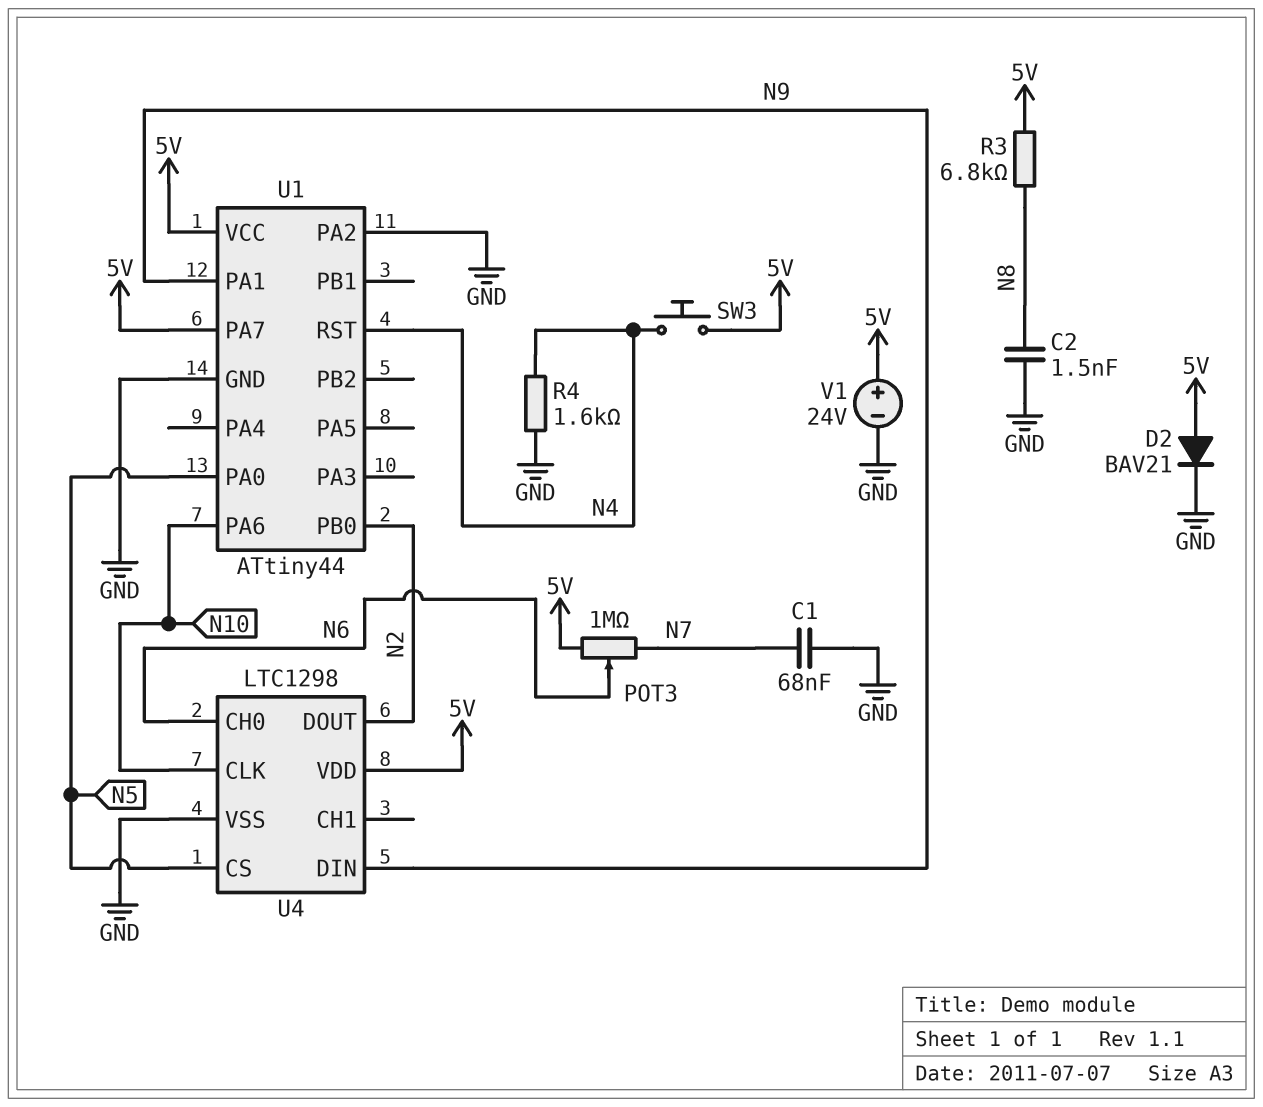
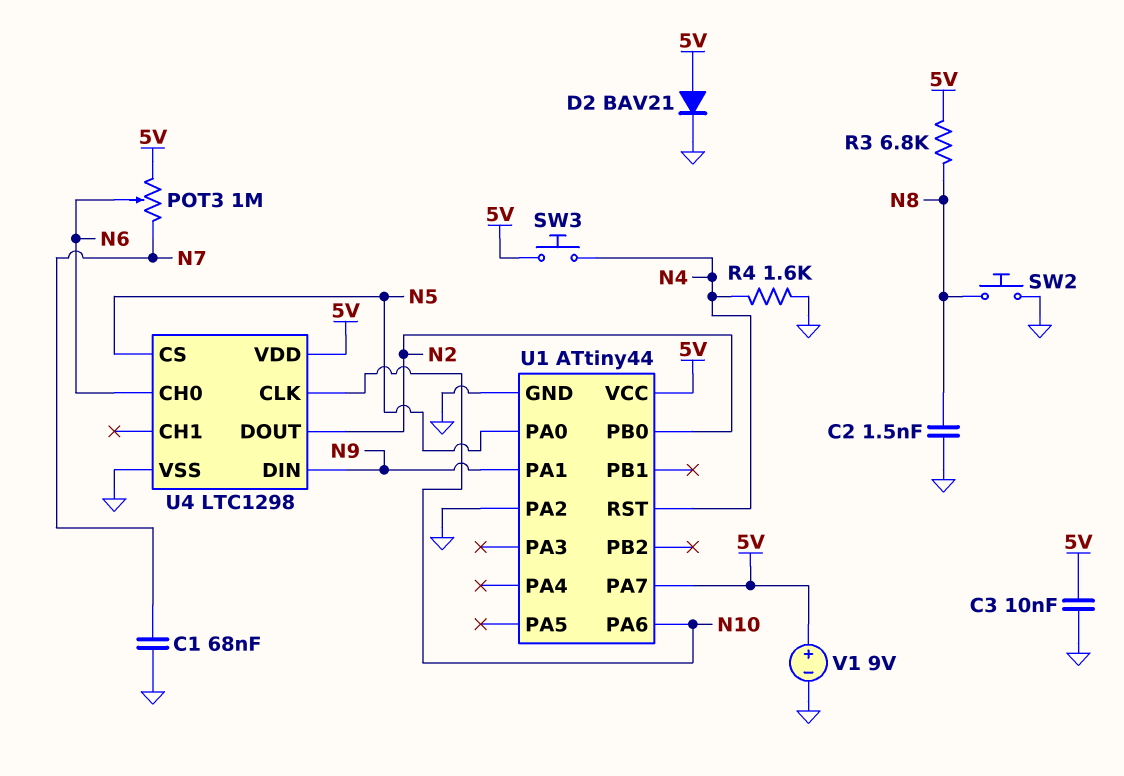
C3: none -> 10nF (5V, GND)
SW2: none -> button (GND, N8)
V1: 24V (plus 5V, minus GND) -> 9V (plus 5V, minus GND)

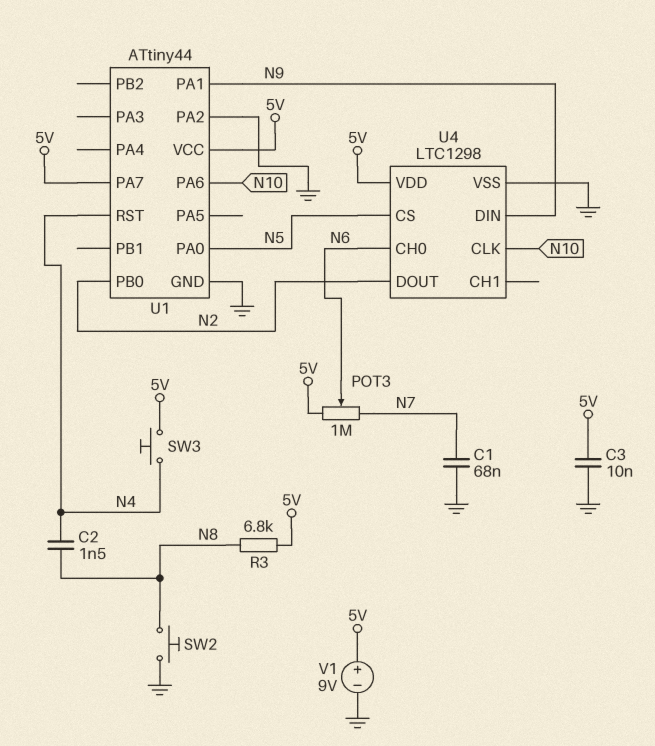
C2: 1.5nF (GND, N8) -> 1.5nF (N4, N8)
D2: diode BAV21 (A 5V, K GND) -> none
R4: 1.6k (GND, N4) -> none

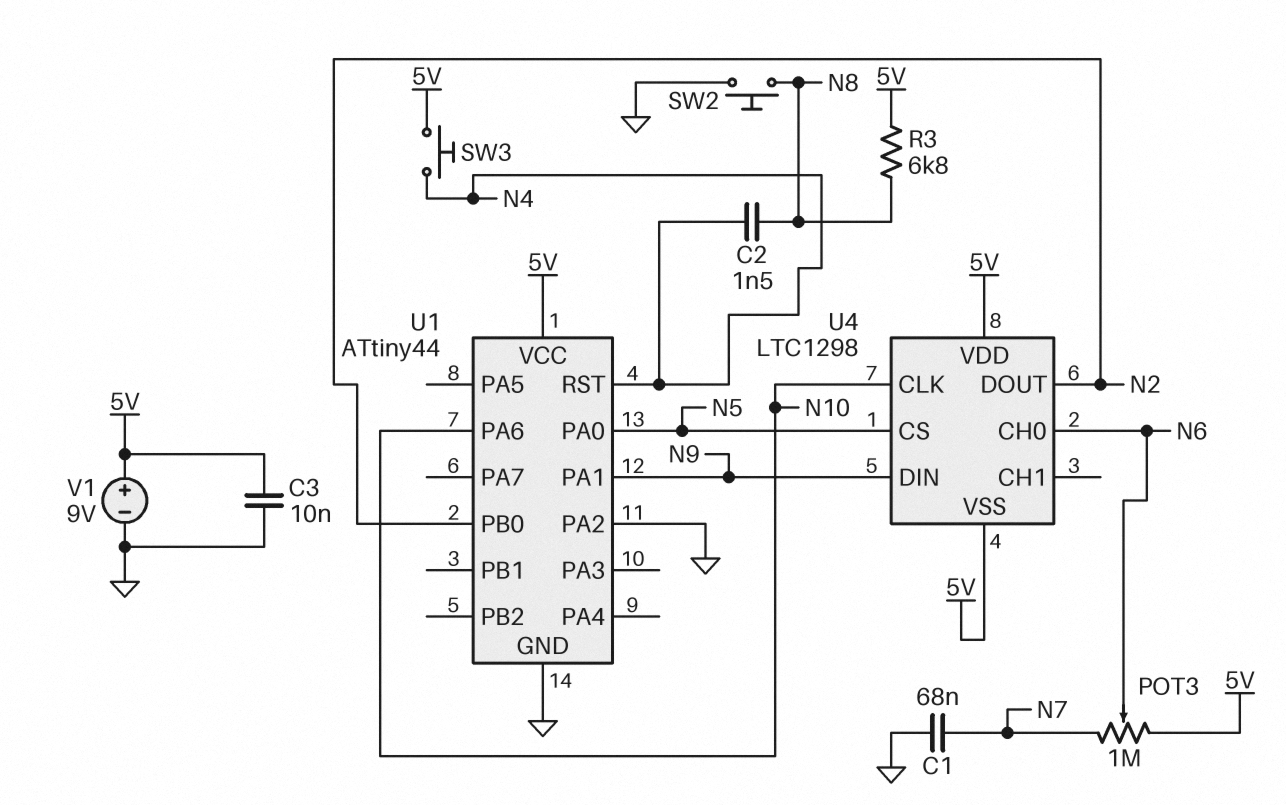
U1 pin PA7: 5V -> none
U4 pin VSS: GND -> 5V

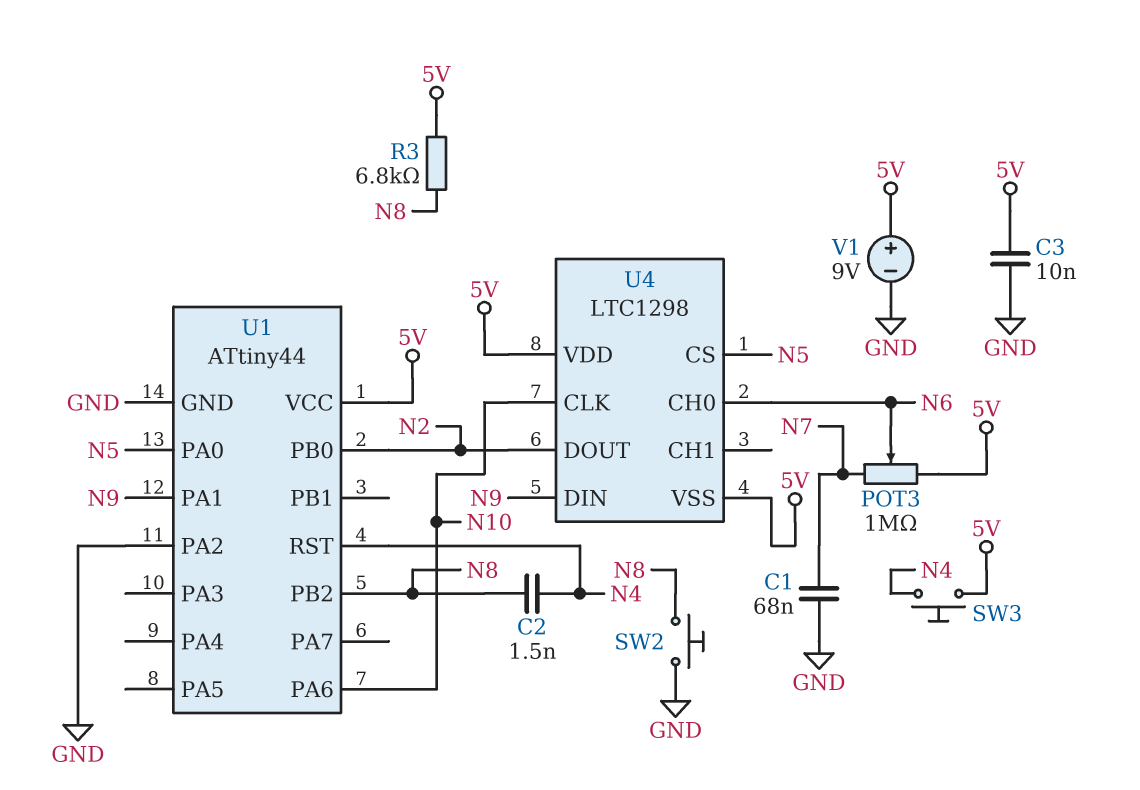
U1 pin PB2: none -> N8

